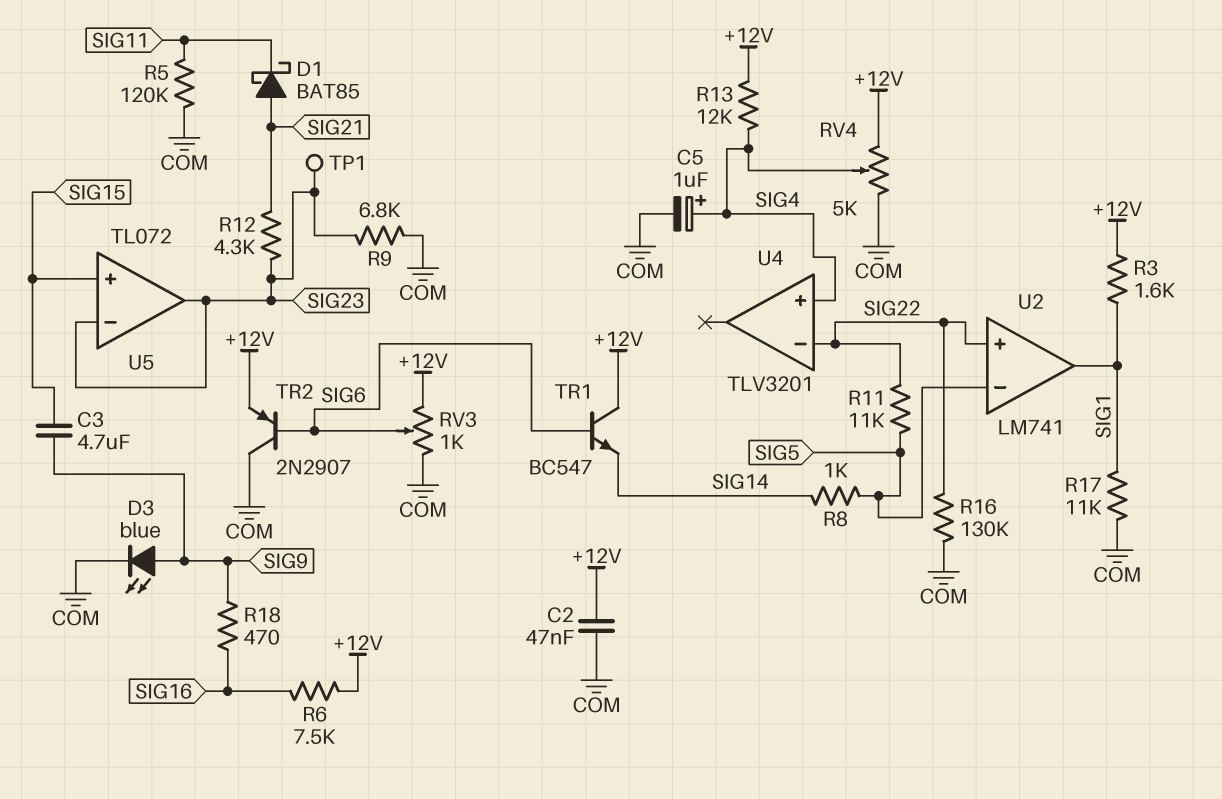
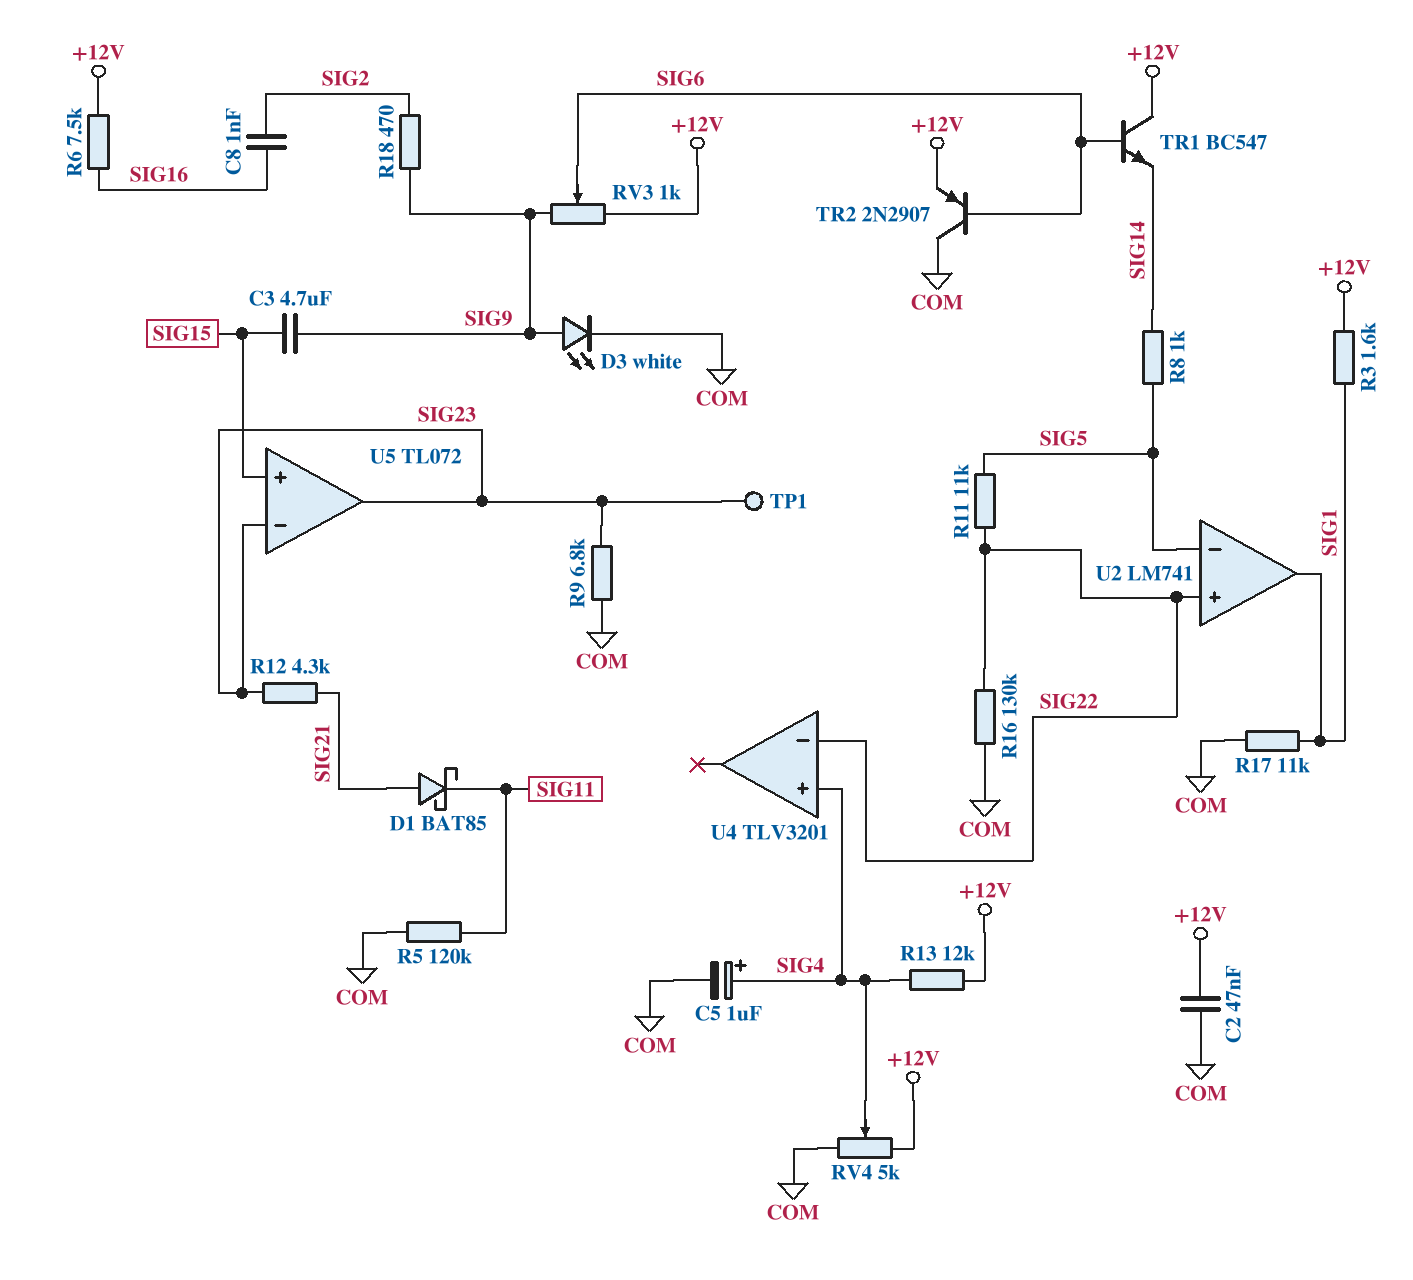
C8: none -> 1nF (SIG2, SIG16)
D3: LED blue (A SIG9, K COM) -> LED white (A SIG9, K COM)
R18: 470 (SIG9, SIG16) -> 470 (SIG2, SIG9)
RV3: 1k (+12V, COM, wiper SIG6) -> 1k (+12V, SIG9, wiper SIG6)

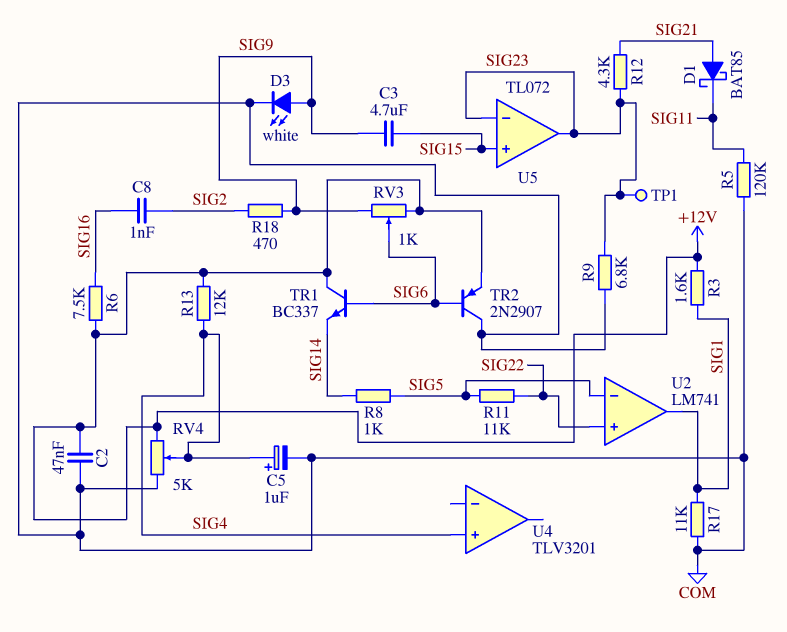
R16: 130k (COM, SIG22) -> none
TR1: NPN BC547 (B SIG6, C +12V, E SIG14) -> NPN BC337 (B SIG6, C +12V, E SIG14)
U4 pin in-: SIG22 -> none

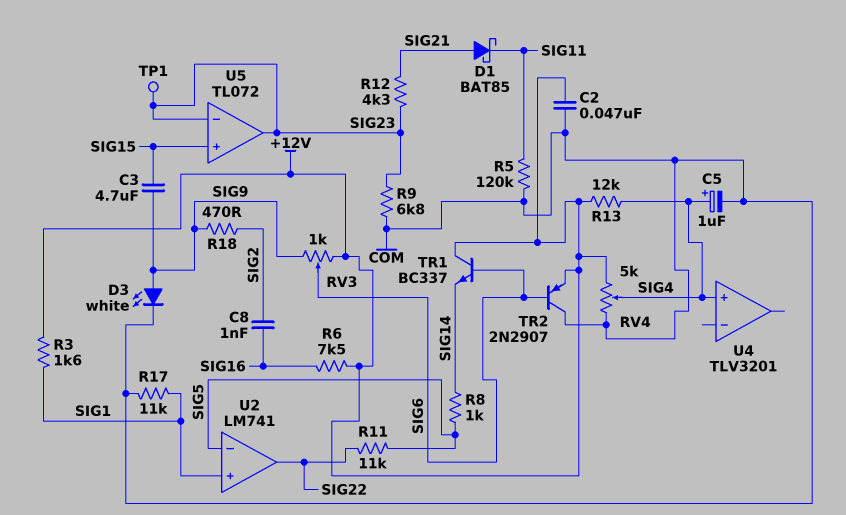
U2 pin in+: SIG22 -> SIG1
U2 pin out: SIG1 -> SIG22

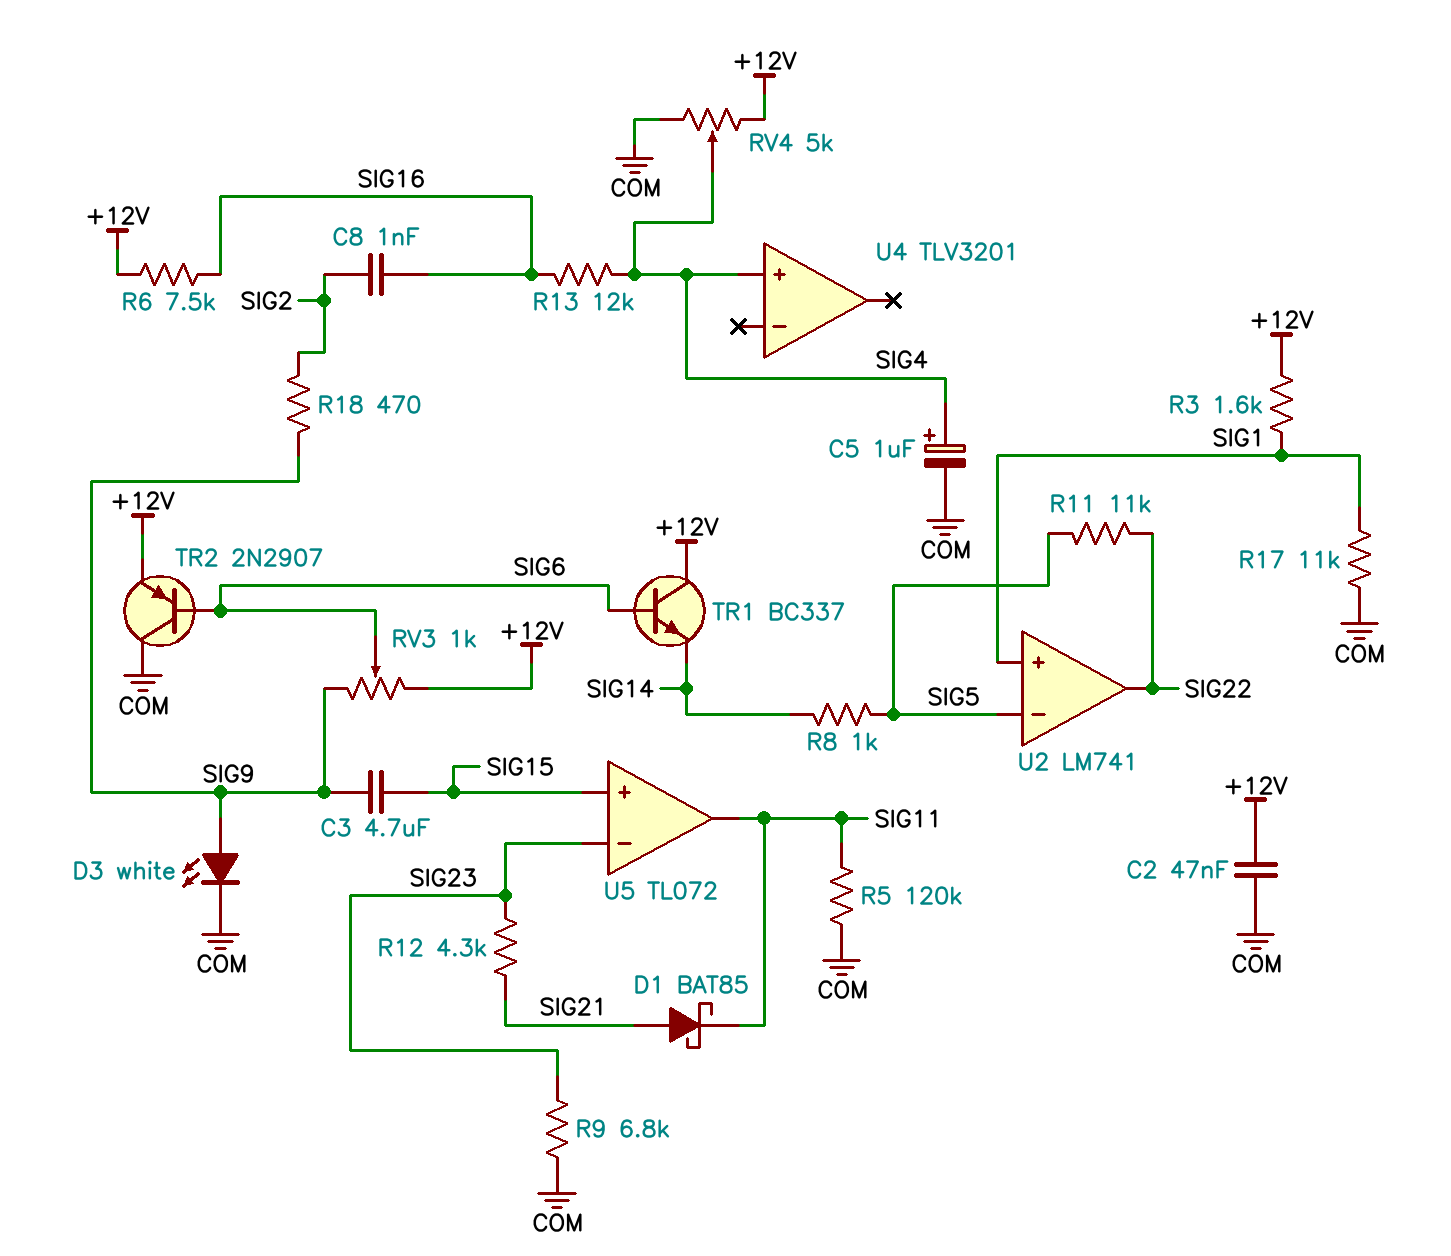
R13: 12k (+12V, SIG4) -> 12k (SIG4, SIG16)
TP1: test point (SIG23) -> none
U5 pin out: SIG23 -> SIG11

